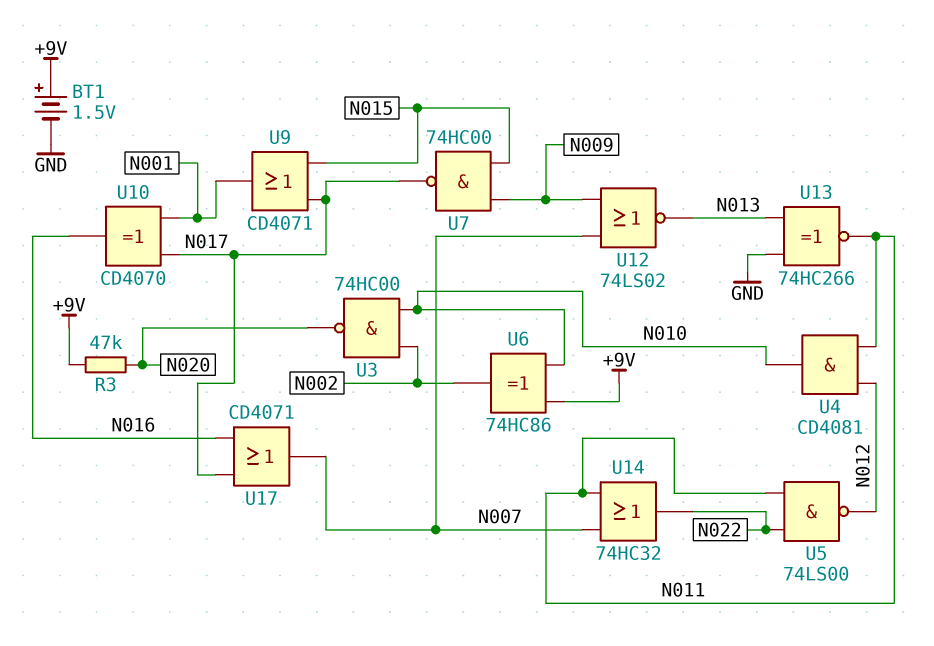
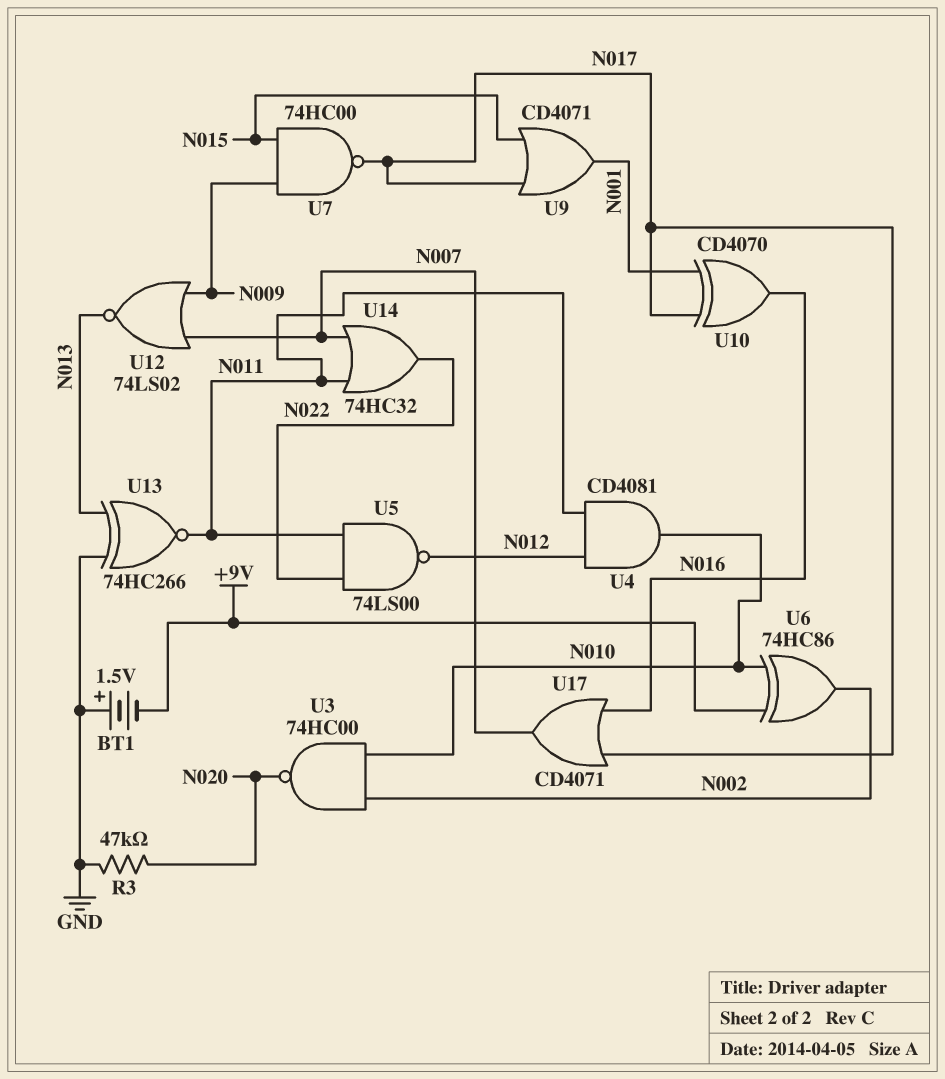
BT1: 1.5V (plus +9V, minus GND) -> 1.5V (plus GND, minus +9V)
R3: 47k (+9V, N020) -> 47k (GND, N020)

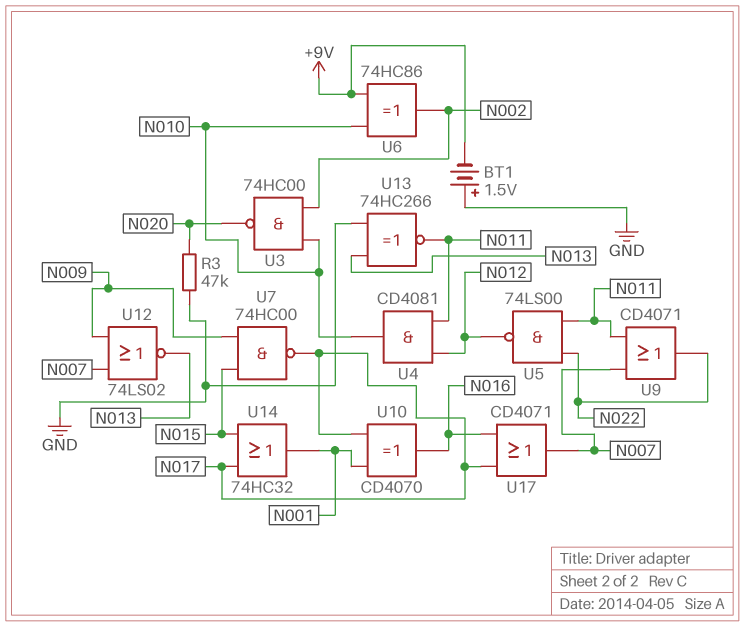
U9: OR CD4071 (in N015, in N017, out N001) -> OR CD4071 (in N007, in N011, out N022)
U14: OR 74HC32 (in N007, in N011, out N022) -> OR 74HC32 (in N015, in N017, out N001)

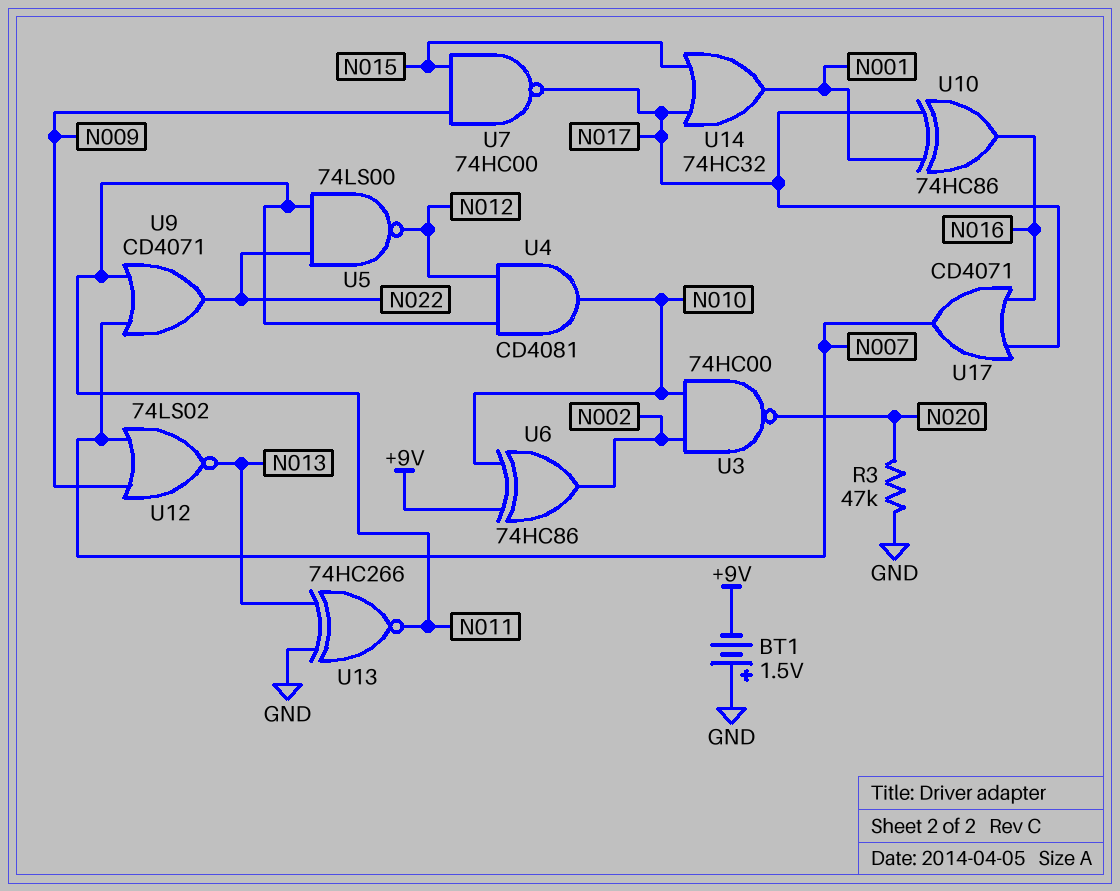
U10: XOR CD4070 (in N001, in N017, out N016) -> XOR 74HC86 (in N001, in N017, out N016)

